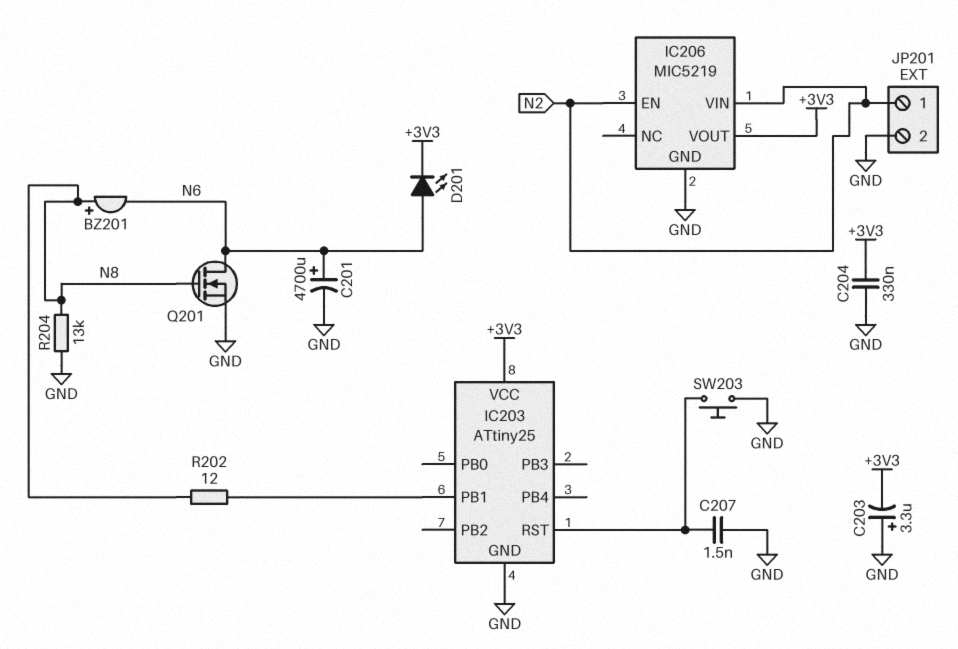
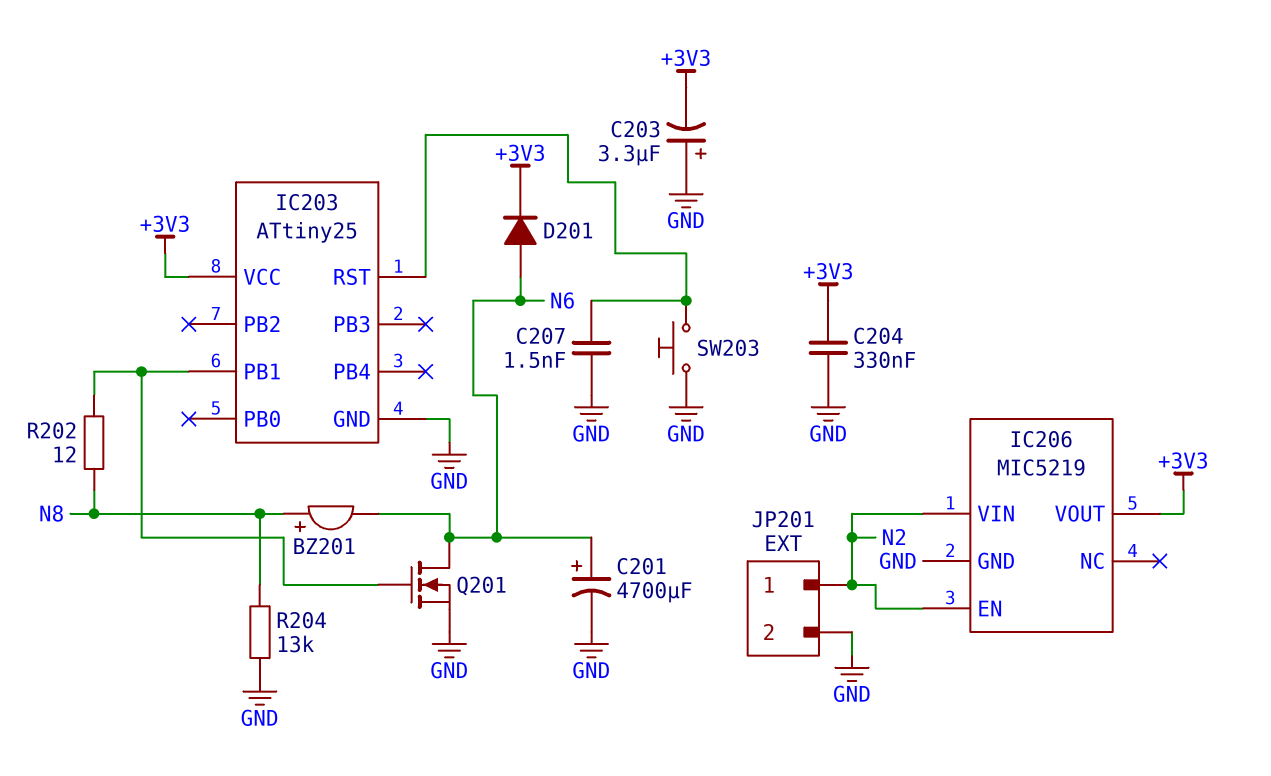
D201: LED (A N6, K +3V3) -> diode (A N6, K +3V3)
Q201: NMOS (G N8, D N6, S GND) -> NMOS (G IC203/PB1, D N6, S GND)

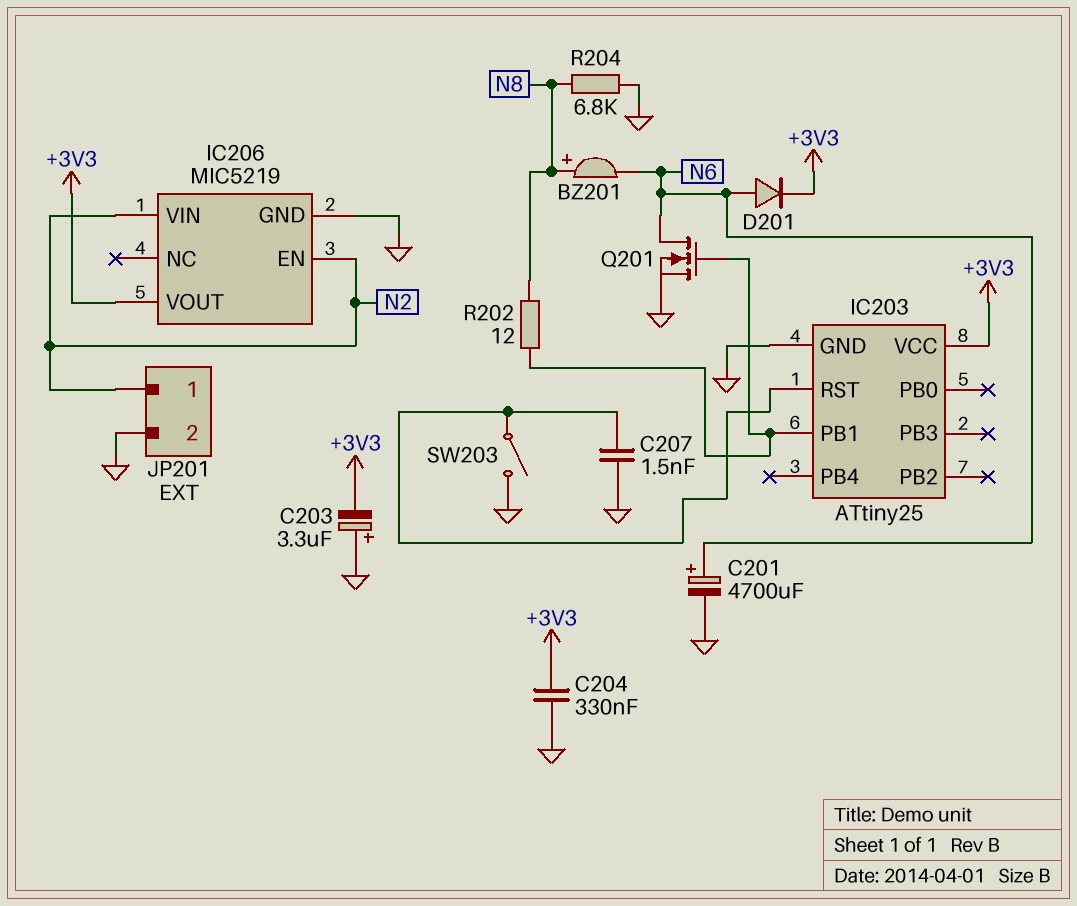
R204: 13k (GND, N8) -> 6.8k (GND, N8)
SW203: button (GND, IC203/RST) -> switch (GND, IC203/RST)

